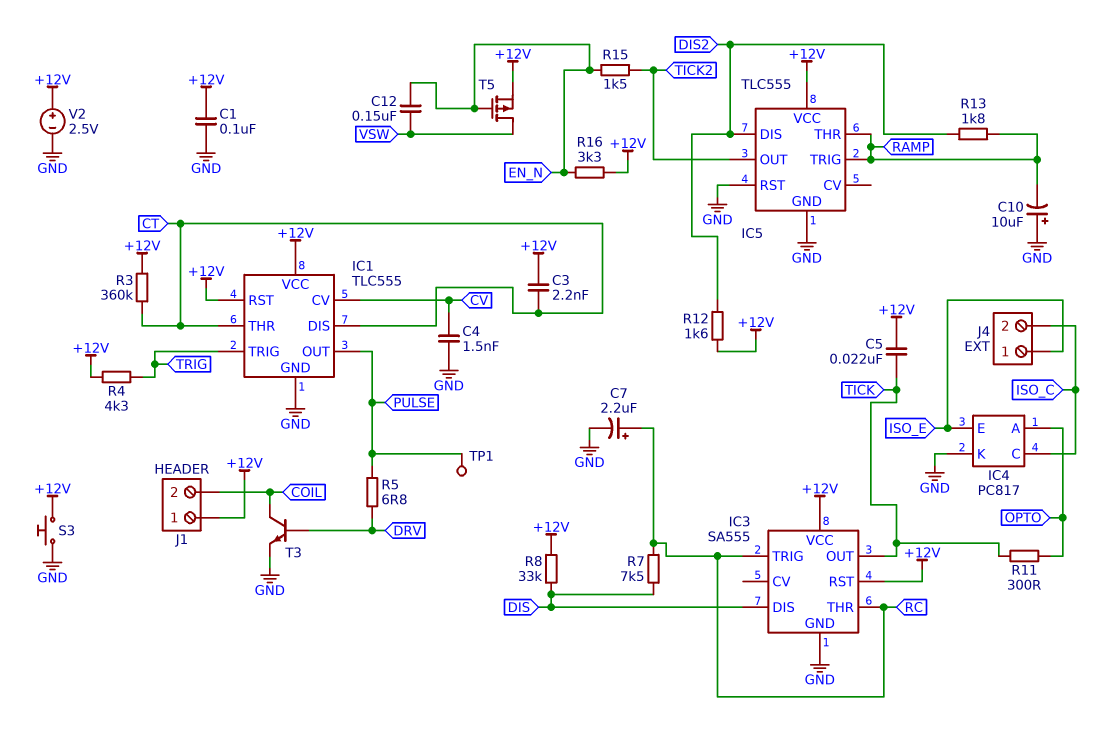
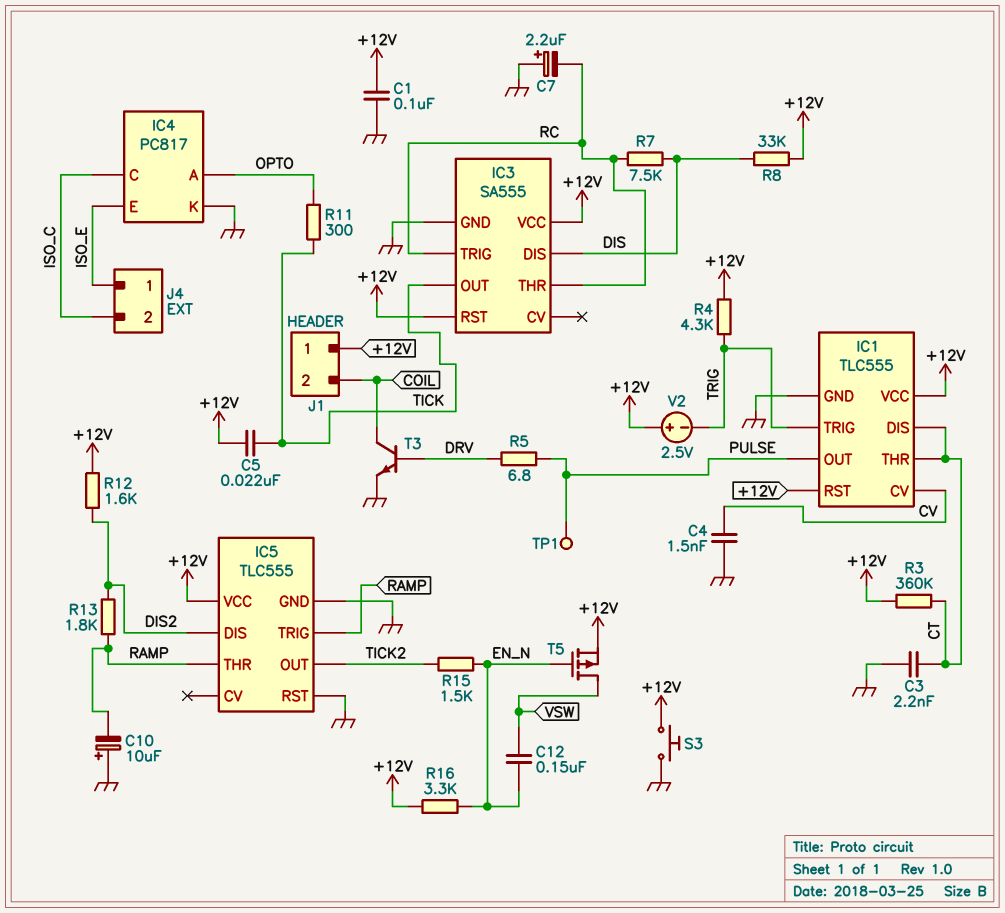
C3: 2.2nF (+12V, CT) -> 2.2nF (CT, GND)
C7: 2.2uF (plus RC, minus GND) -> 2.2uF (plus GND, minus RC)
V2: 2.5V (plus +12V, minus GND) -> 2.5V (plus +12V, minus TRIG)

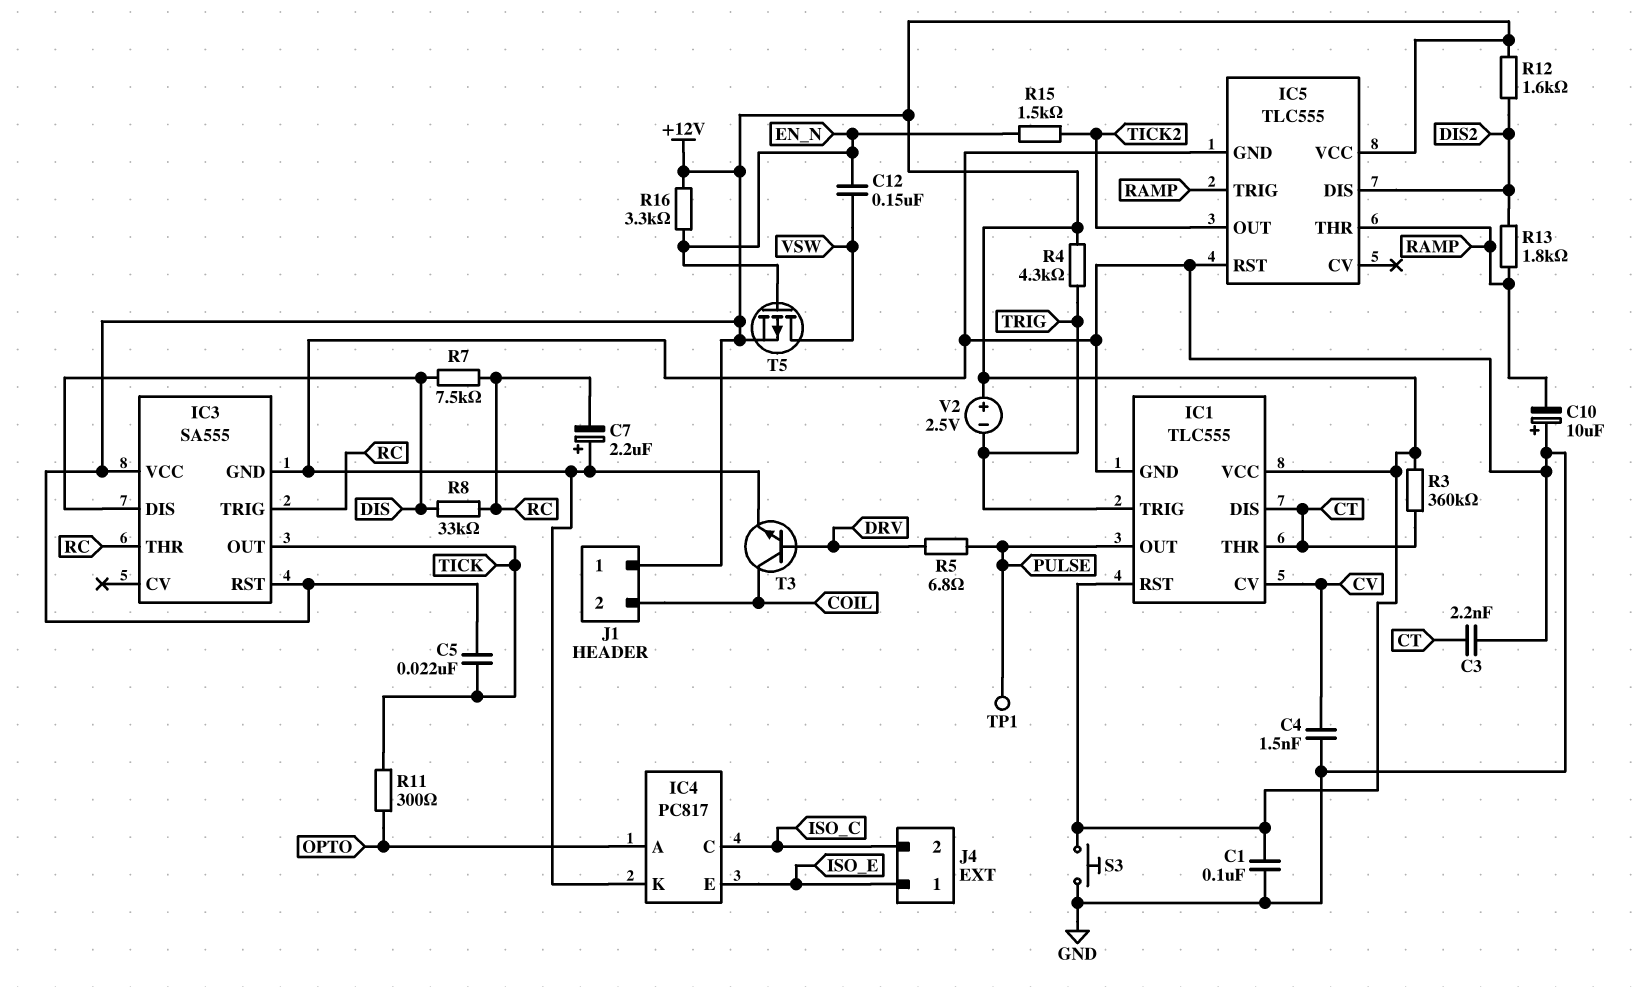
R8: 33k (+12V, DIS) -> 33k (DIS, RC)

